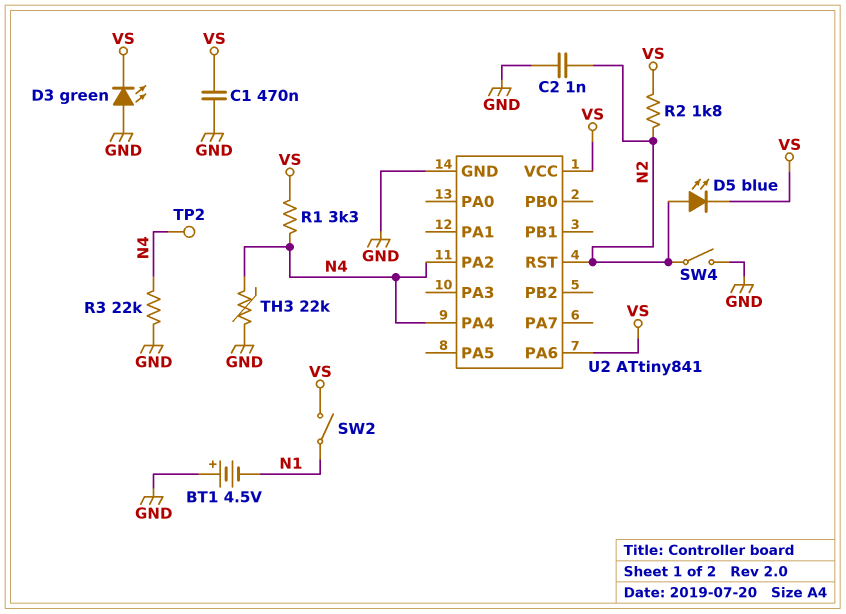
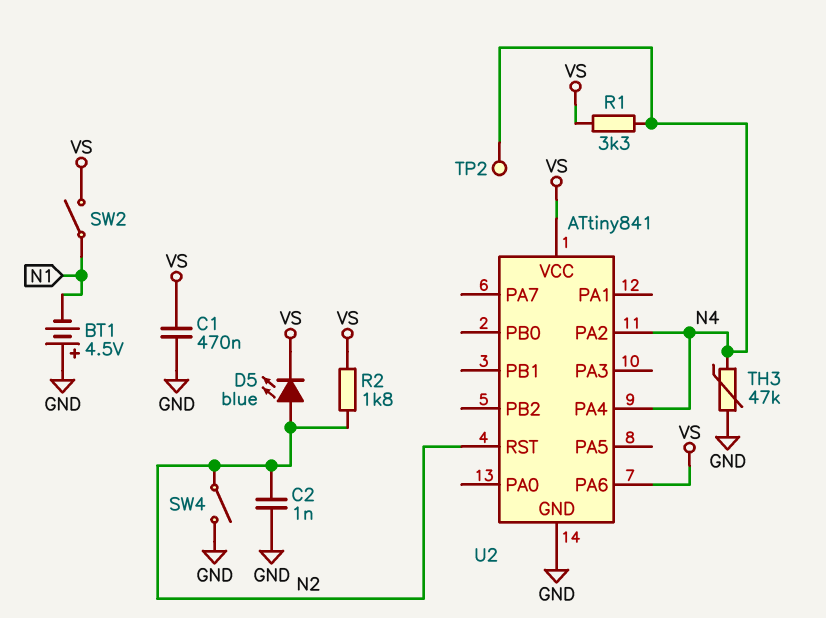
D3: LED green (A GND, K VS) -> none
R3: 22k (GND, N4) -> none
TH3: 22k (GND, N4) -> 47k (GND, N4)

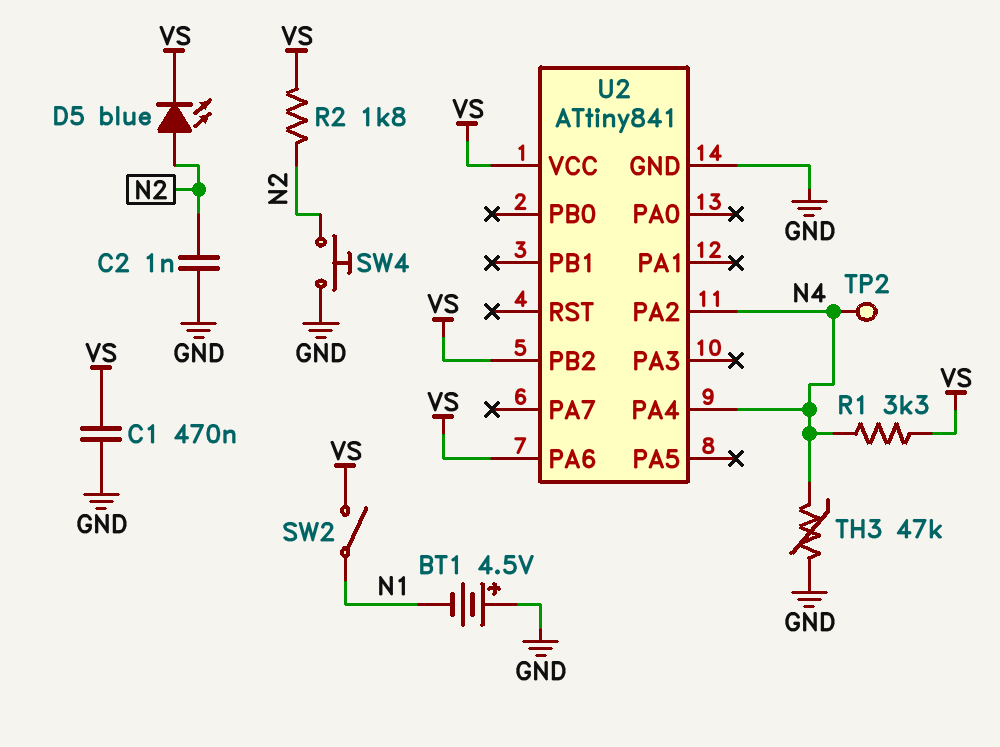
SW4: switch (GND, N2) -> button (GND, N2)
U2 pin PB2: none -> VS
U2 pin RST: N2 -> none

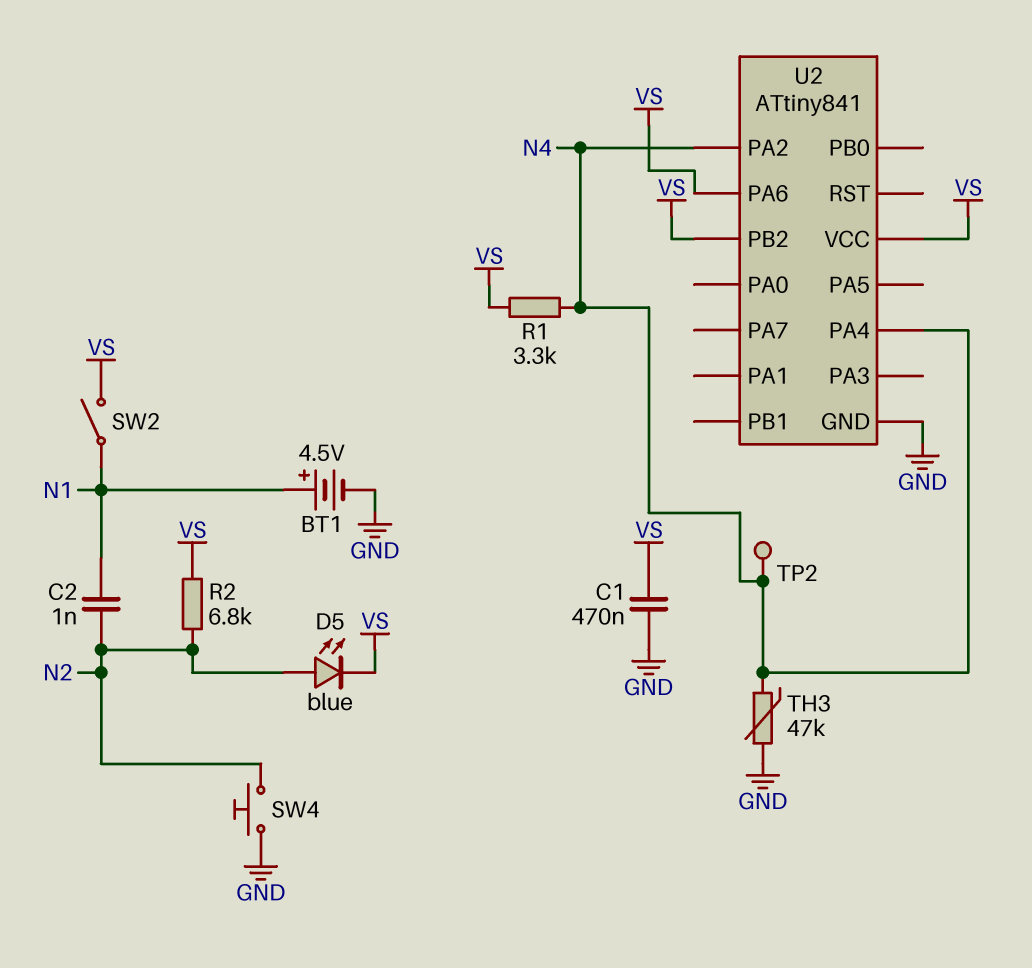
BT1: 4.5V (plus GND, minus N1) -> 4.5V (plus N1, minus GND)
C2: 1nF (GND, N2) -> 1nF (N1, N2)
R2: 1.8k (N2, VS) -> 6.8k (N2, VS)

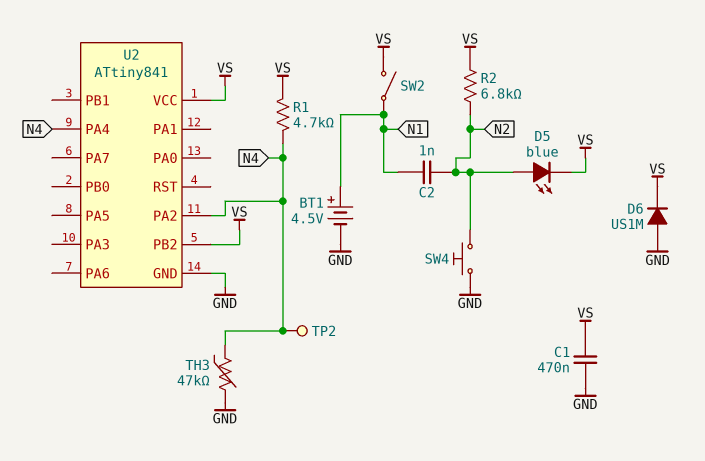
D6: none -> diode US1M (A GND, K VS)
R1: 3.3k (N4, VS) -> 4.7k (N4, VS)
U2 pin PA6: VS -> none

